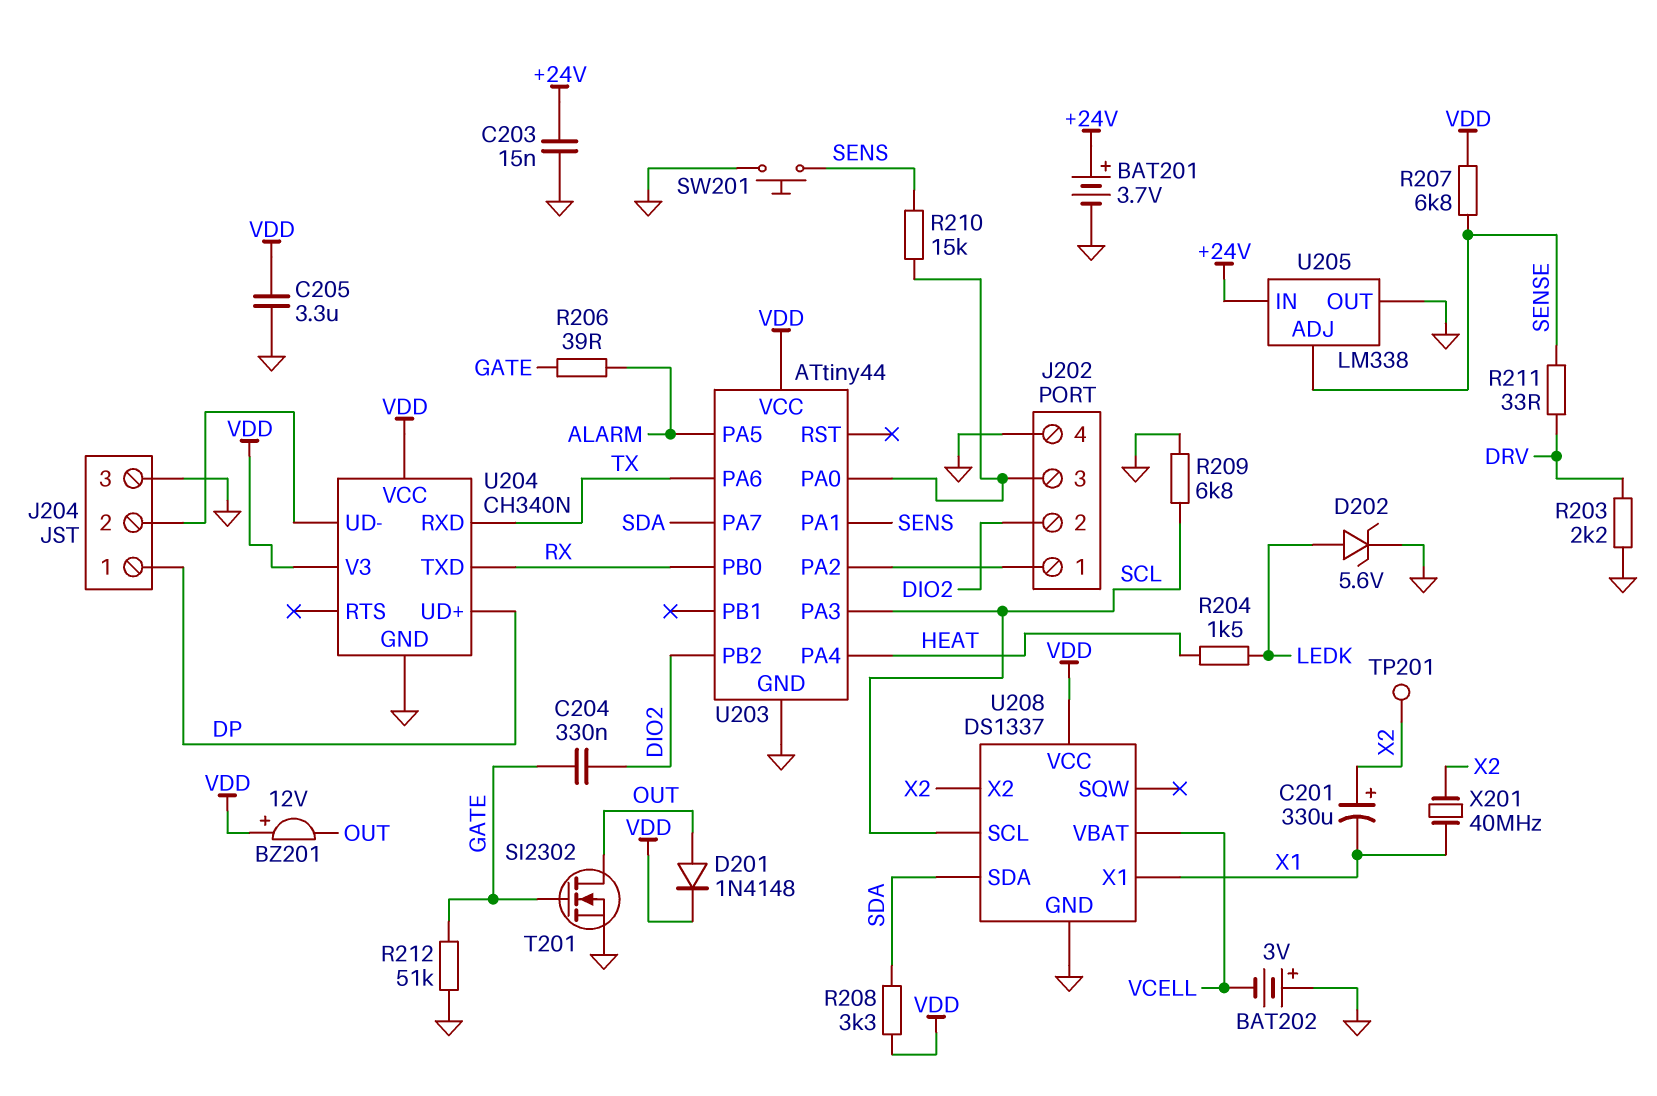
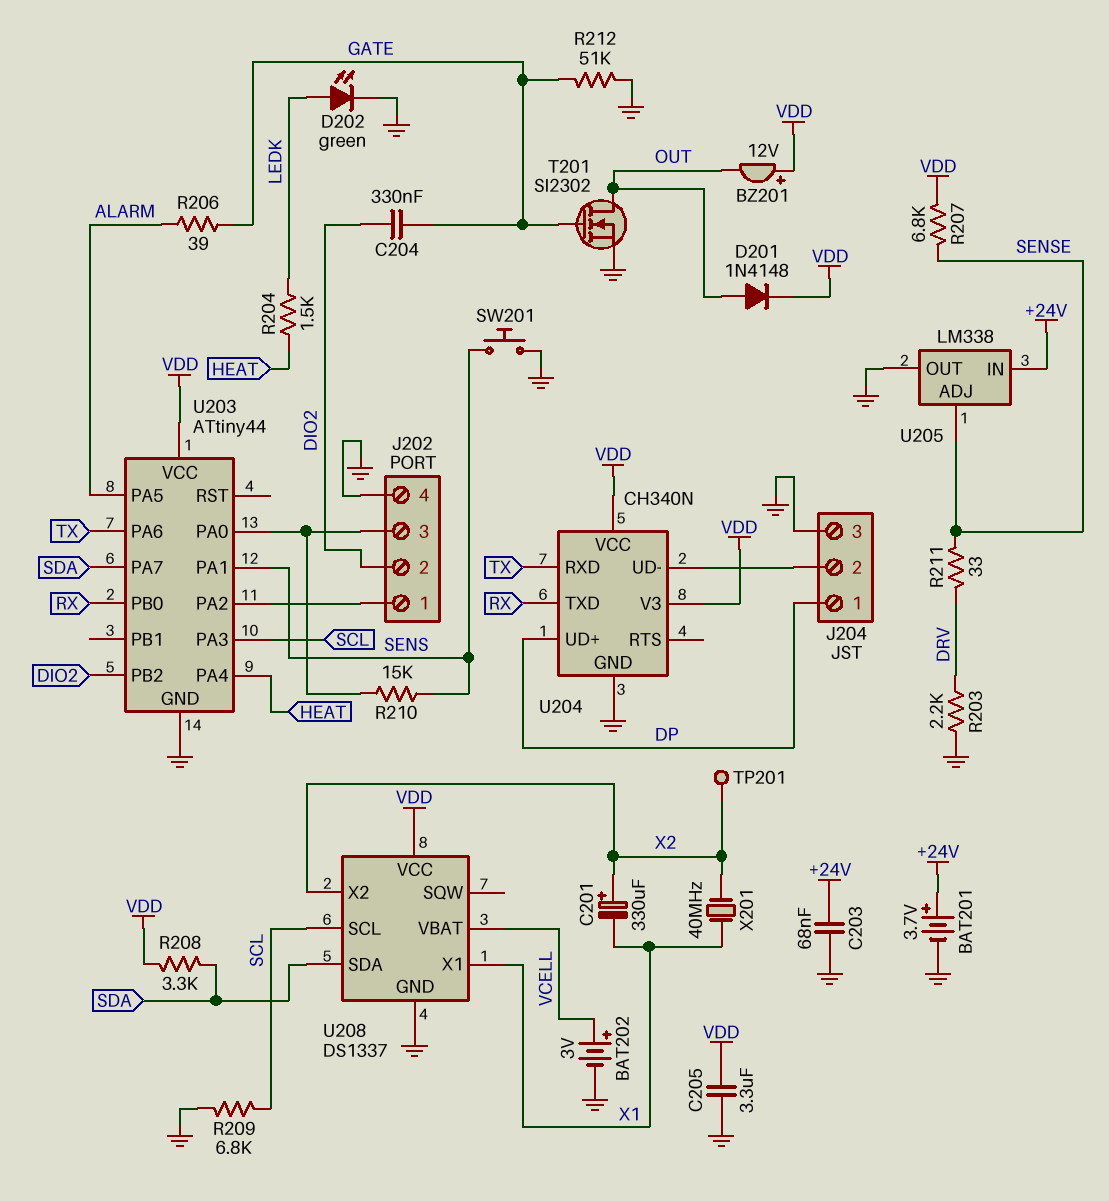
BAT202: 3V (plus GND, minus VCELL) -> 3V (plus VCELL, minus GND)
C203: 15nF (+24V, GND) -> 68nF (+24V, GND)
D202: zener 5.6V (A LEDK, K GND) -> LED green (A LEDK, K GND)

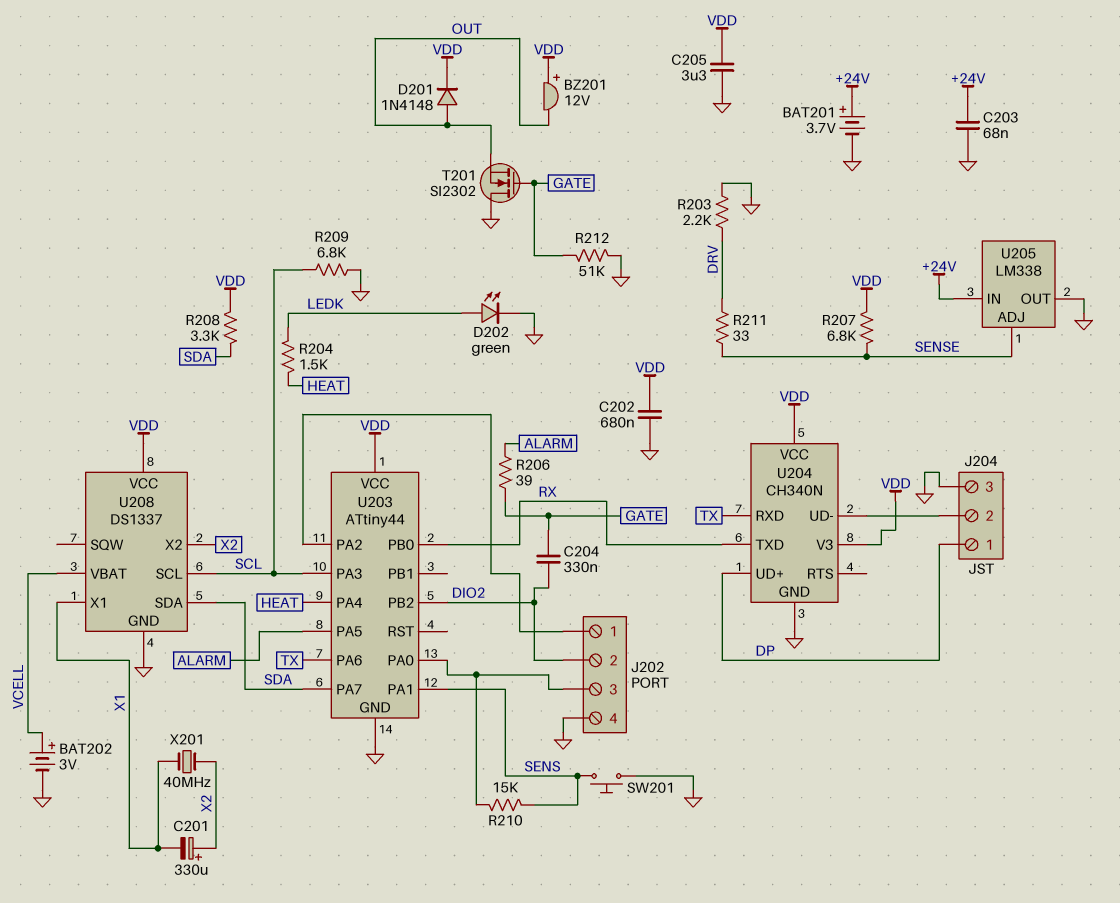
C202: none -> 680nF (GND, VDD)
T201: NMOS SI2302 (G GATE, D OUT, S GND) -> NMOS SI2302 (G GATE, D GND, S OUT)
TP201: test point (X2) -> none

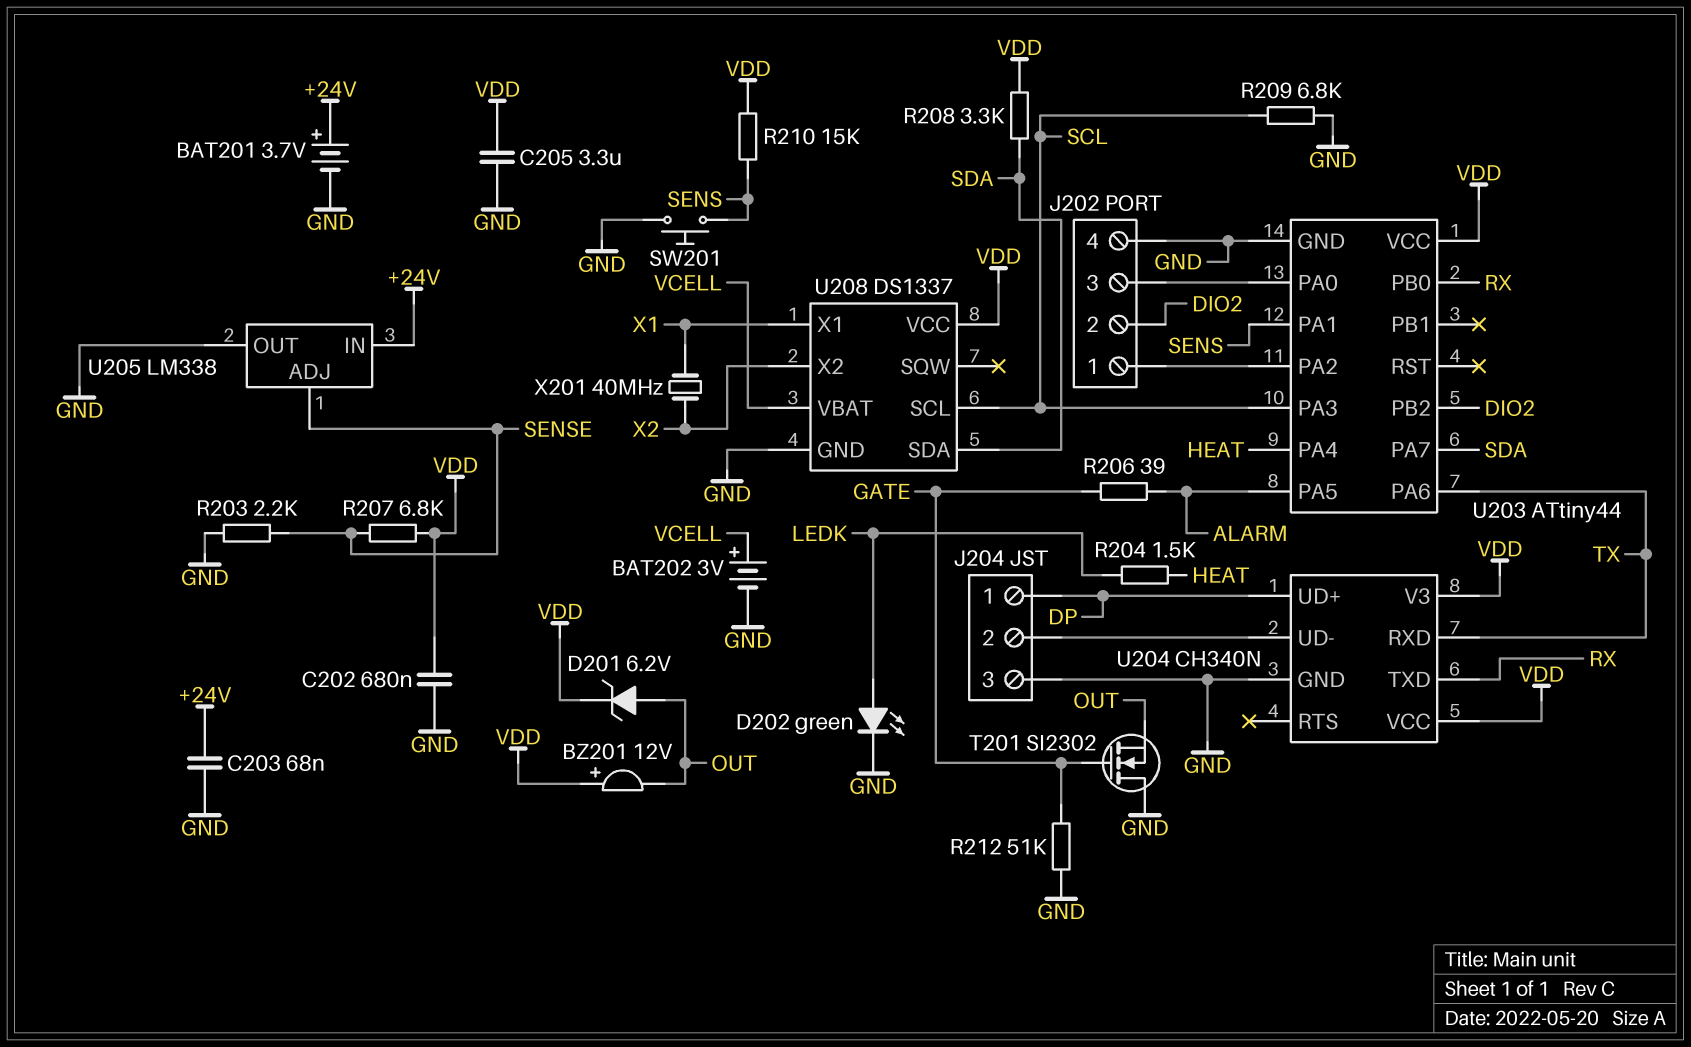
C201: 330uF (plus X2, minus X1) -> none
C204: 330nF (DIO2, GATE) -> none
D201: diode 1N4148 (A OUT, K VDD) -> zener 6.2V (A OUT, K VDD)
R203: 2.2k (DRV, GND) -> 2.2k (GND, SENSE)
R210: 15k (J202/3, SENS) -> 15k (SENS, VDD)
R211: 33 (DRV, SENSE) -> none

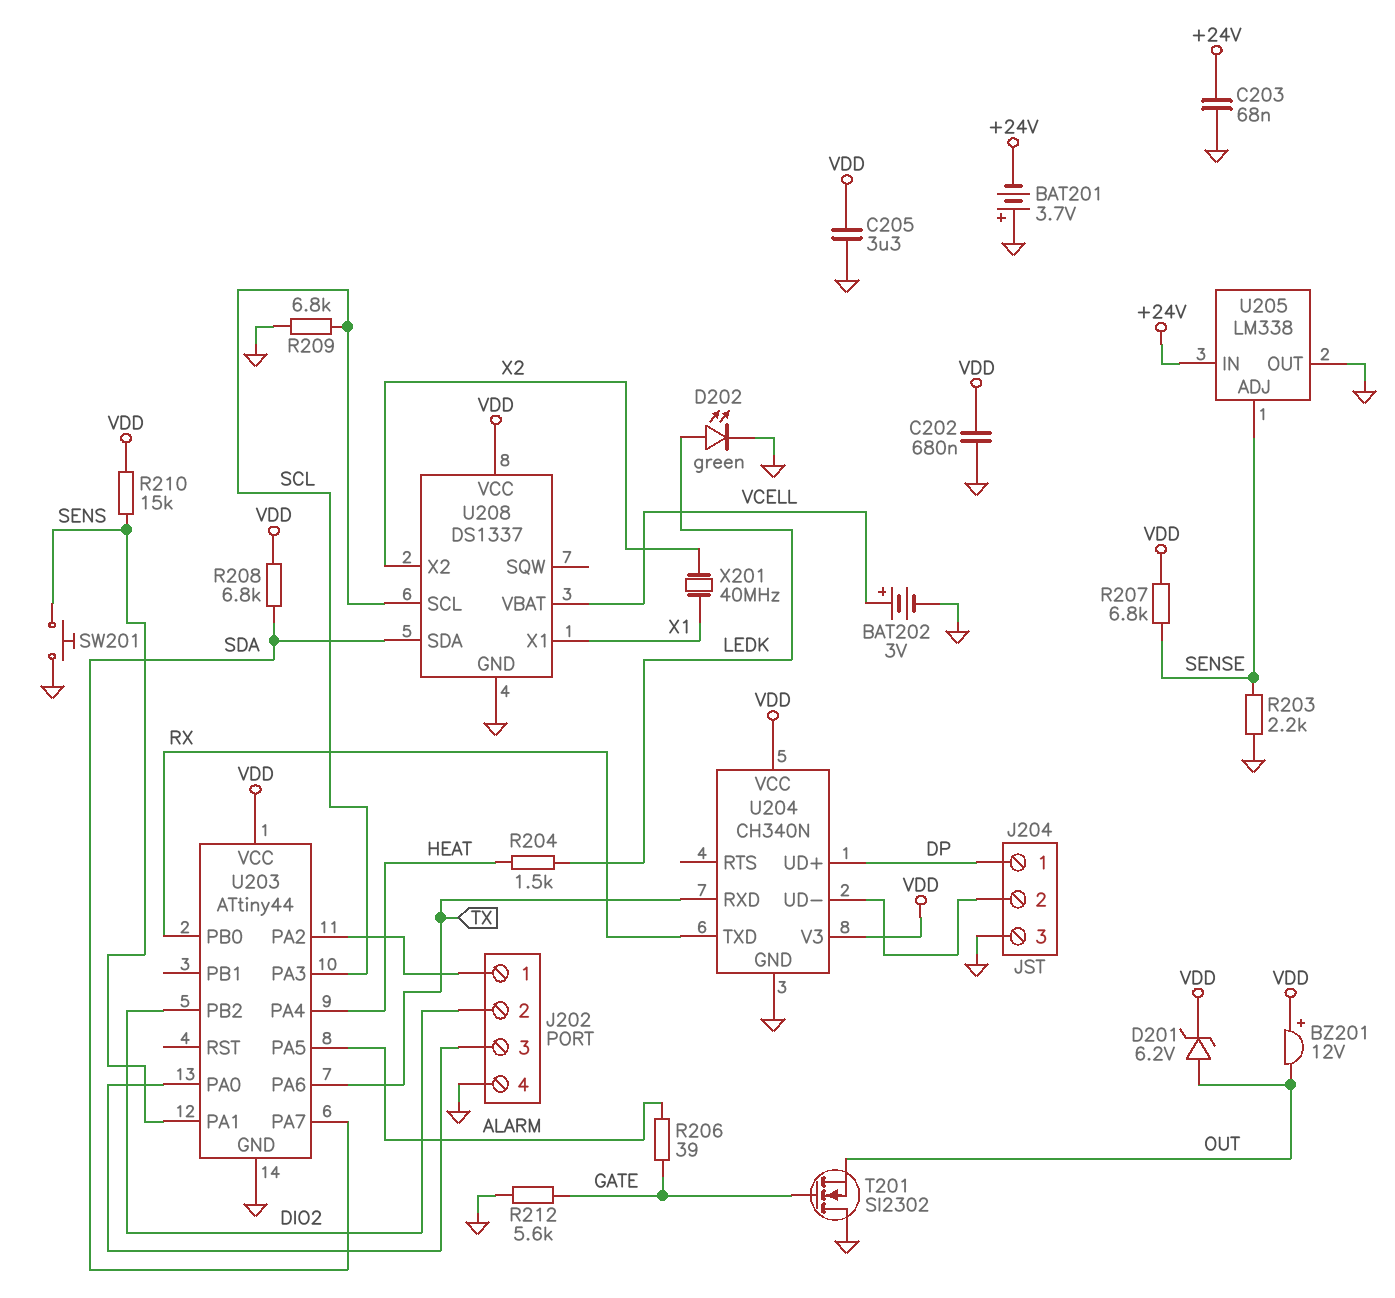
BAT201: 3.7V (plus +24V, minus GND) -> 3.7V (plus GND, minus +24V)
R208: 3.3k (SDA, VDD) -> 6.8k (SDA, VDD)
R212: 51k (GATE, GND) -> 5.6k (GATE, GND)

